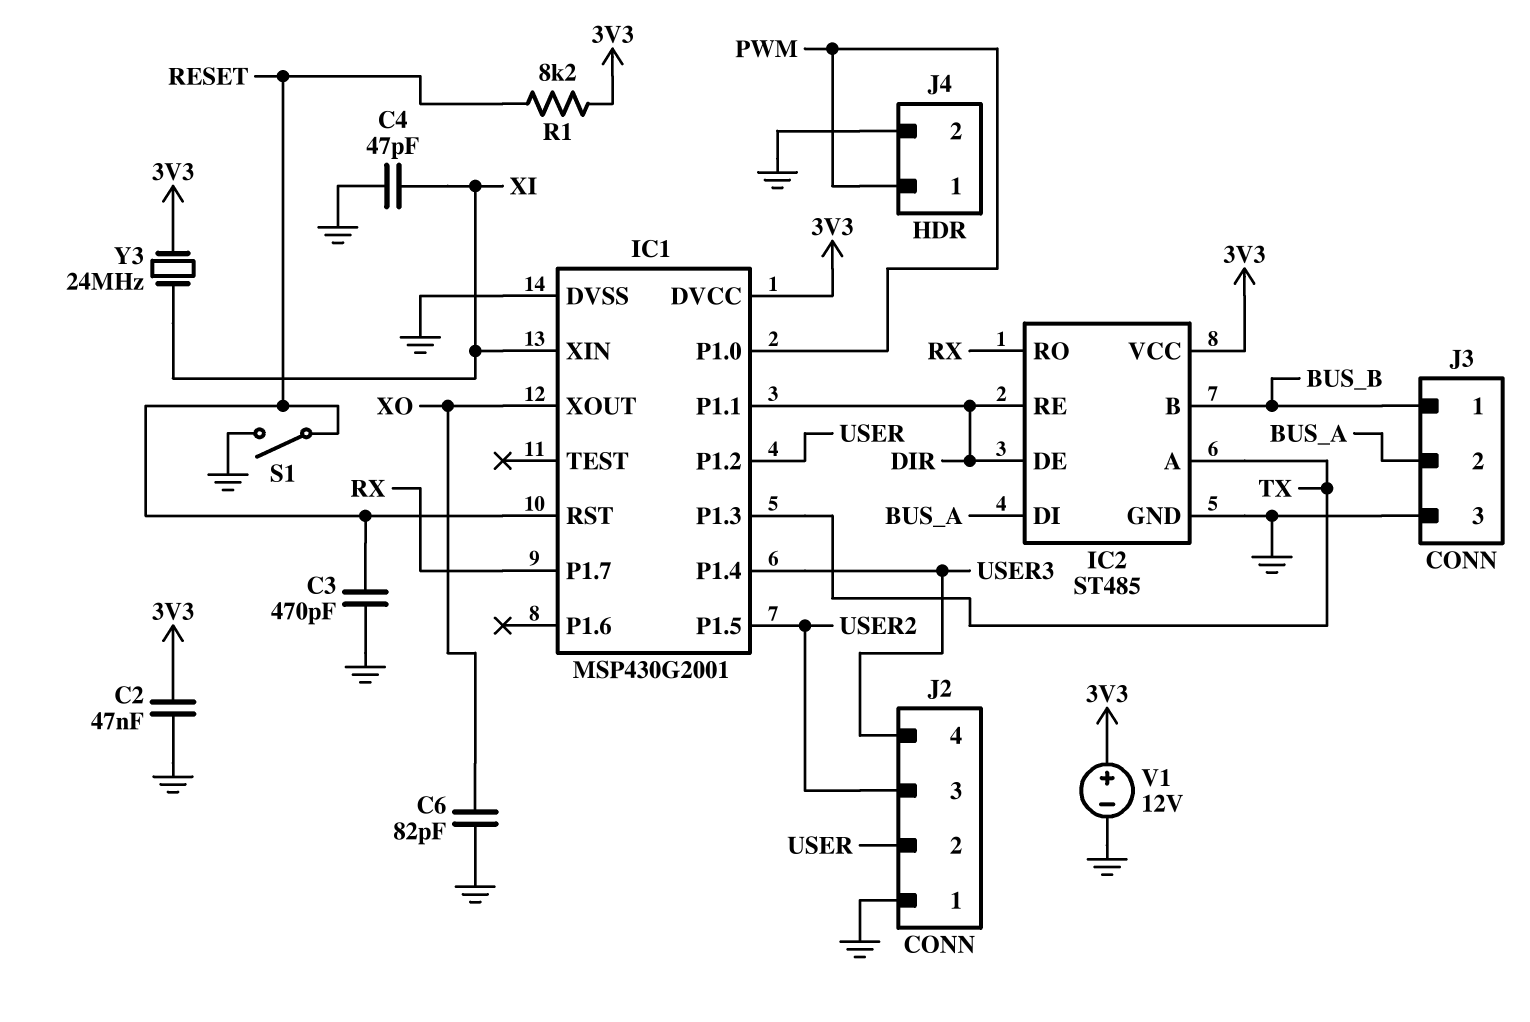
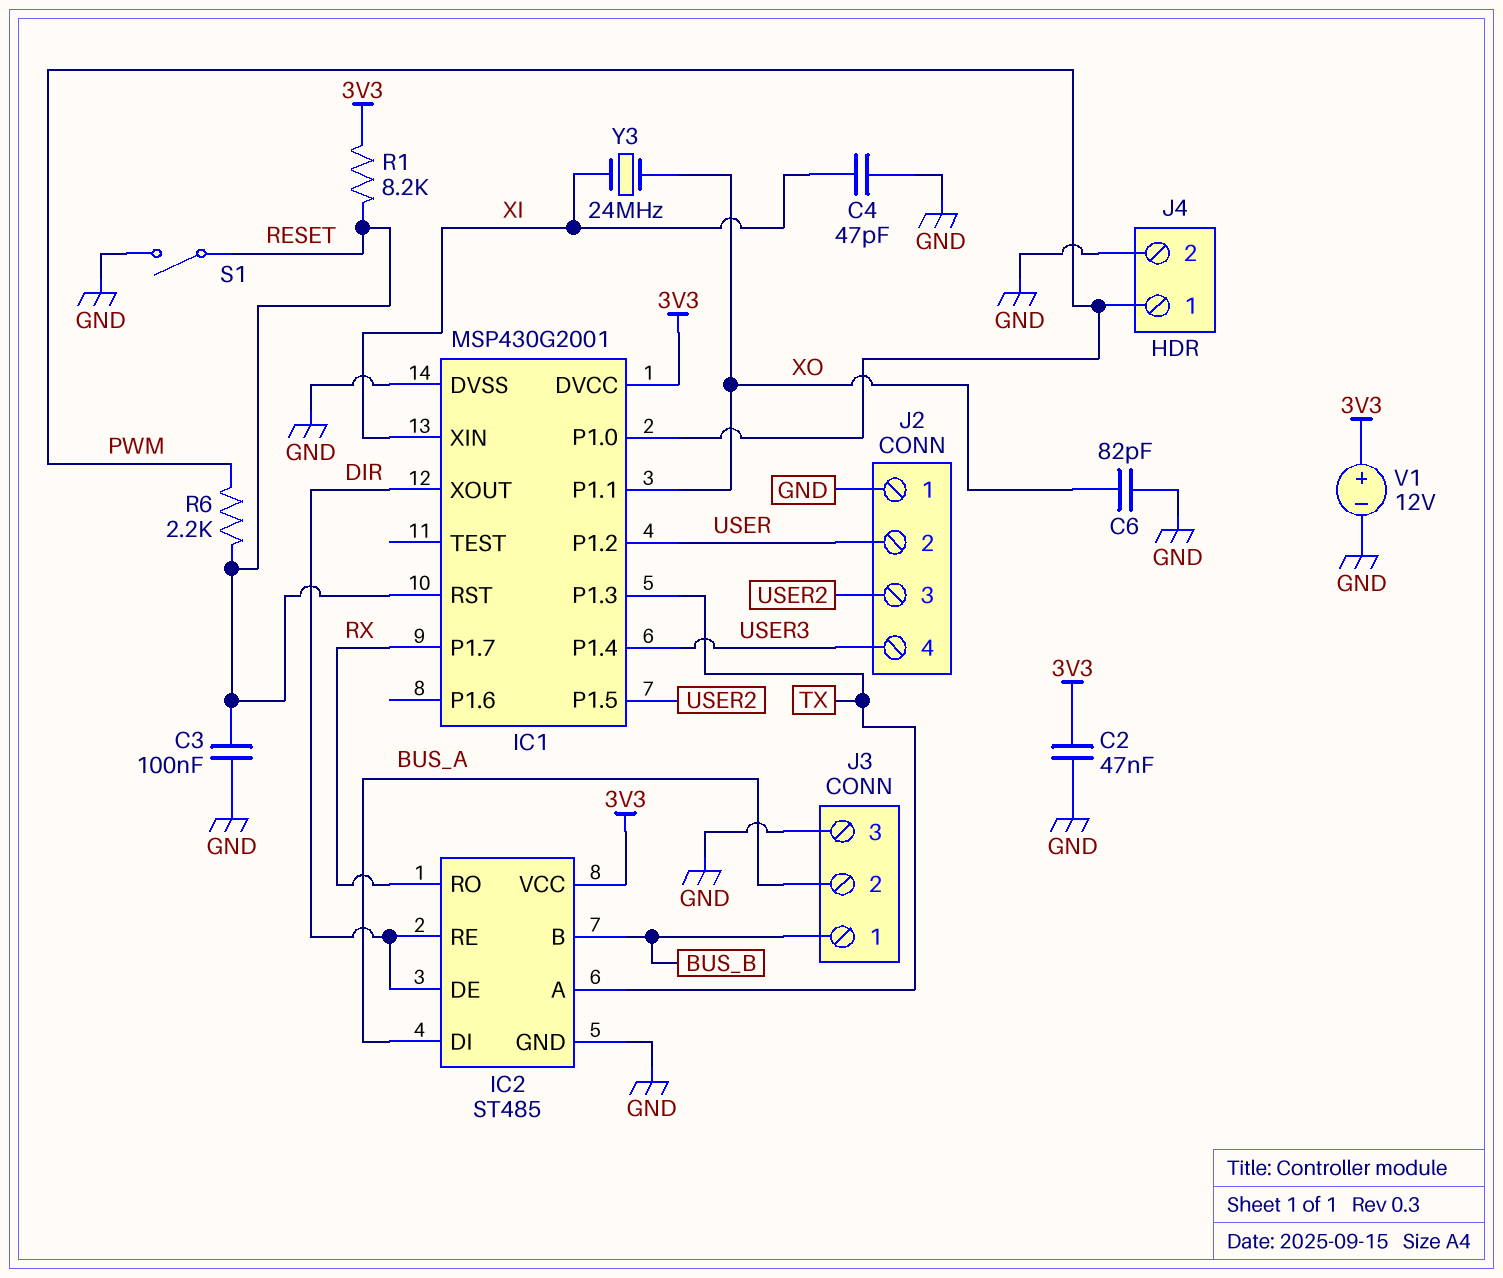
C3: 470pF (GND, RESET) -> 100nF (GND, RESET)
IC1 pin P1.1: DIR -> XO
IC1 pin XOUT: XO -> DIR
R6: none -> 2.2k (PWM, RESET)
Y3: 24MHz (3V3, XI) -> 24MHz (XI, XO)

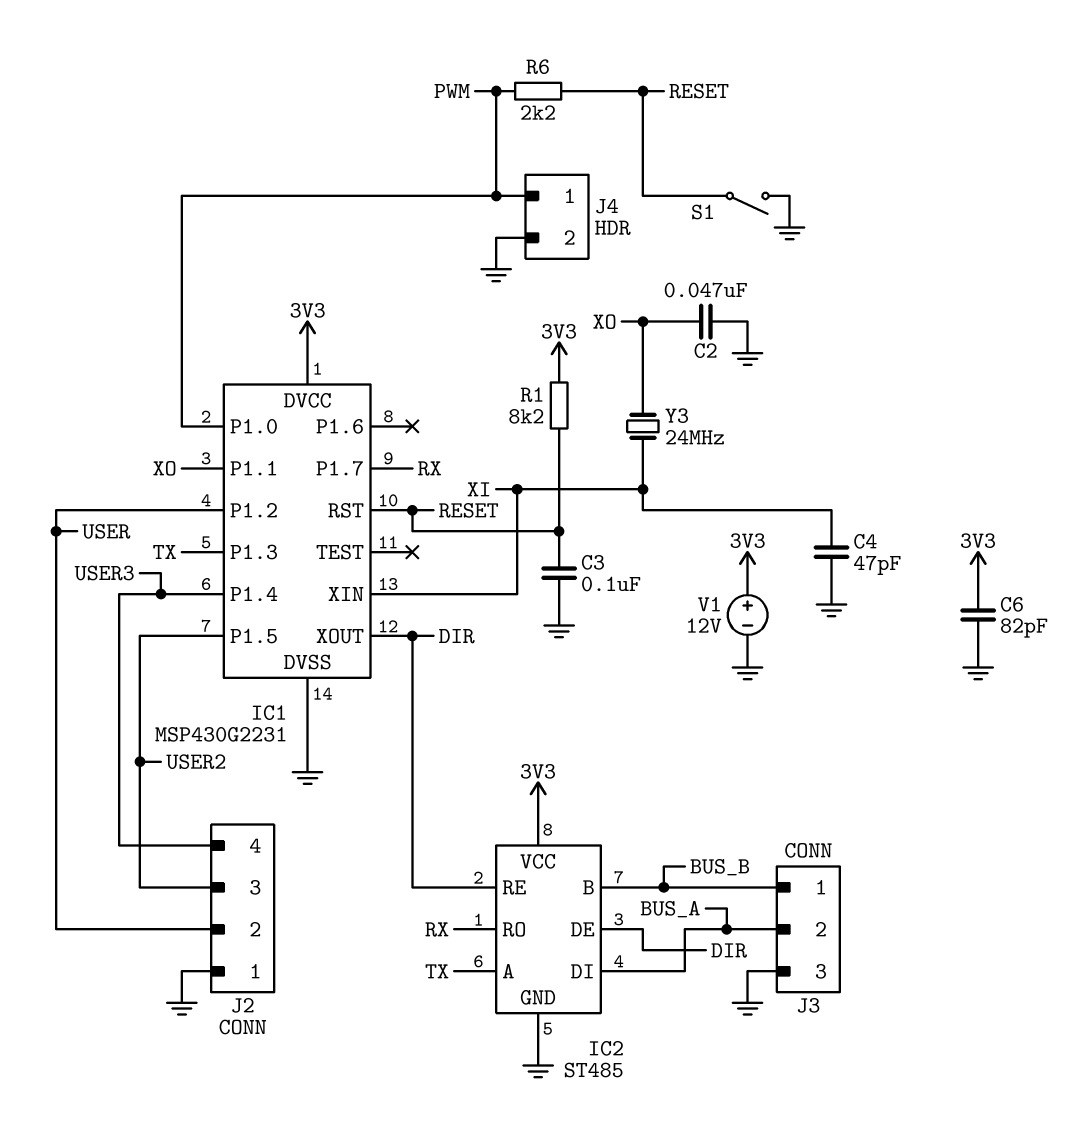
C2: 47nF (3V3, GND) -> 47nF (GND, XO)
C6: 82pF (GND, XO) -> 82pF (3V3, GND)
IC1: MSP430G2001 -> MSP430G2231

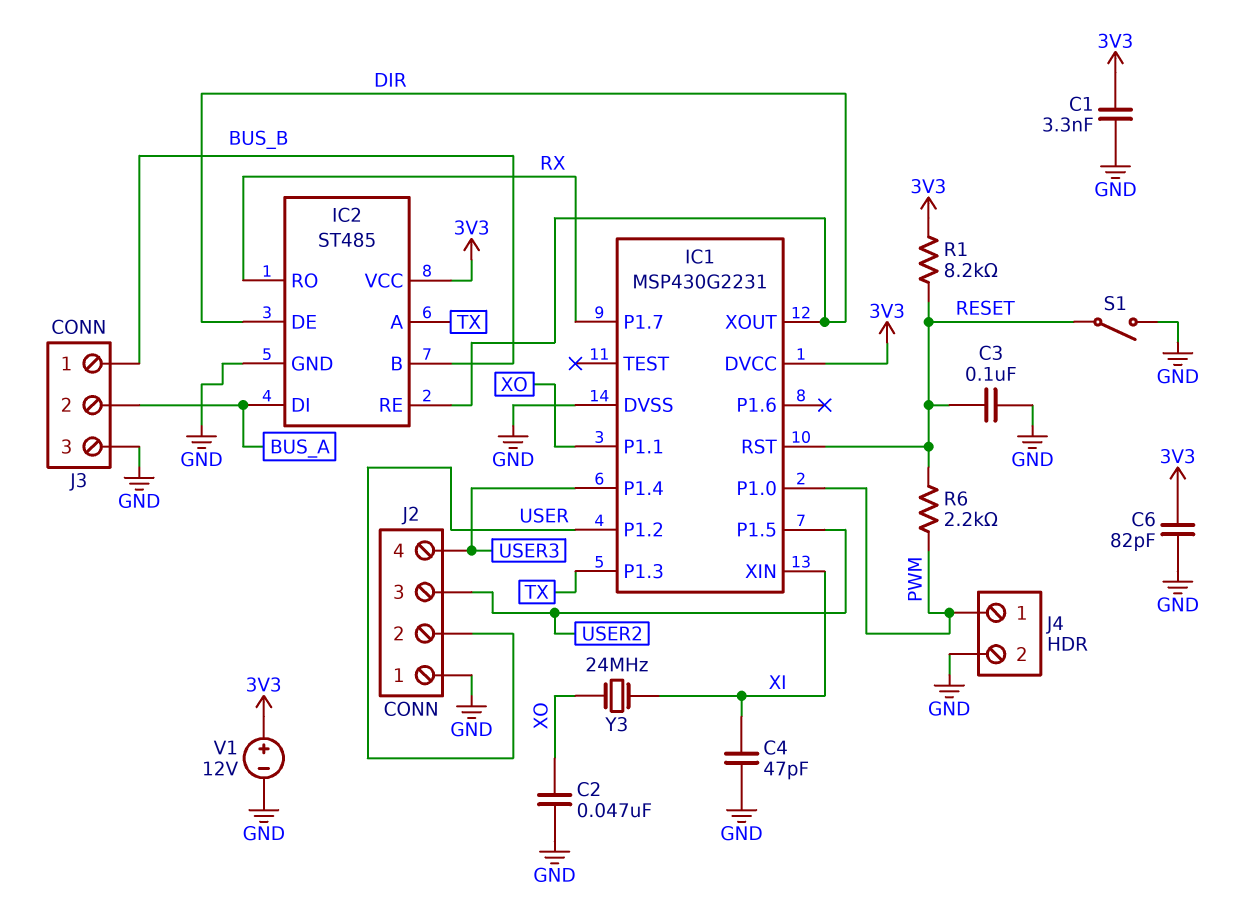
C1: none -> 3.3nF (3V3, GND)

